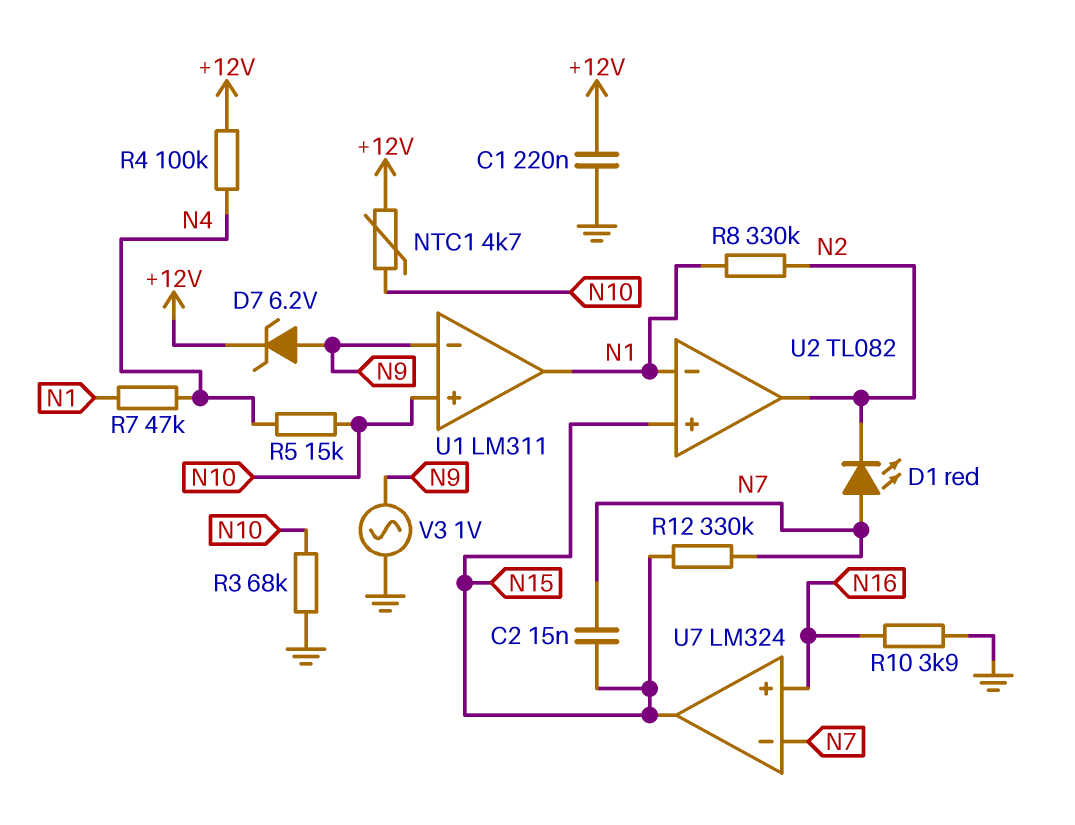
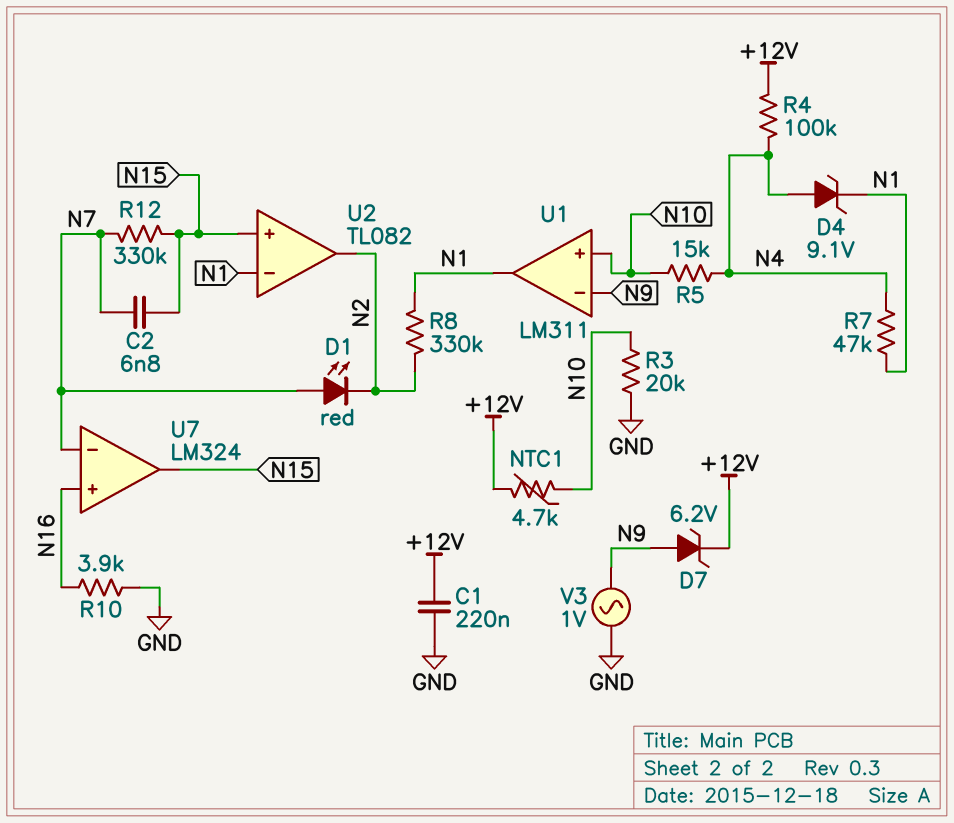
C2: 15nF (N7, N15) -> 6.8nF (N7, N15)
D4: none -> zener 9.1V (A N4, K N1)
R3: 68k (GND, N10) -> 20k (GND, N10)

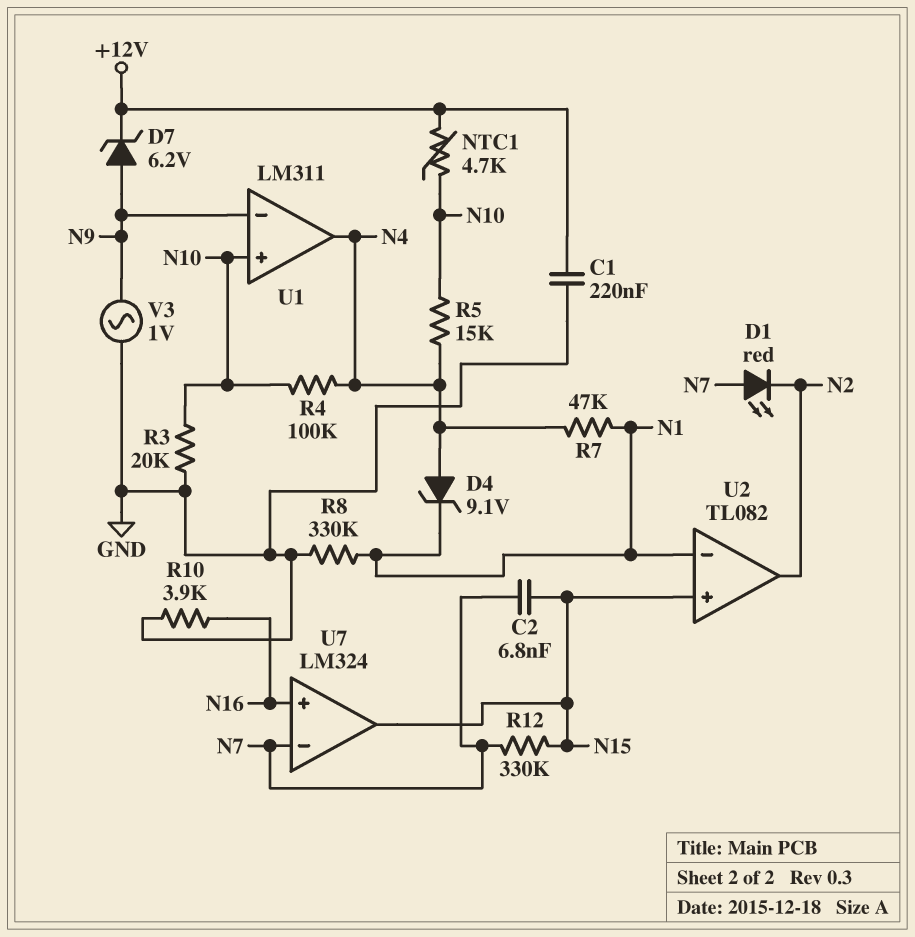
R4: 100k (+12V, N4) -> 100k (N4, N10)
R8: 330k (N1, N2) -> 330k (GND, N1)
U1 pin out: N1 -> N4

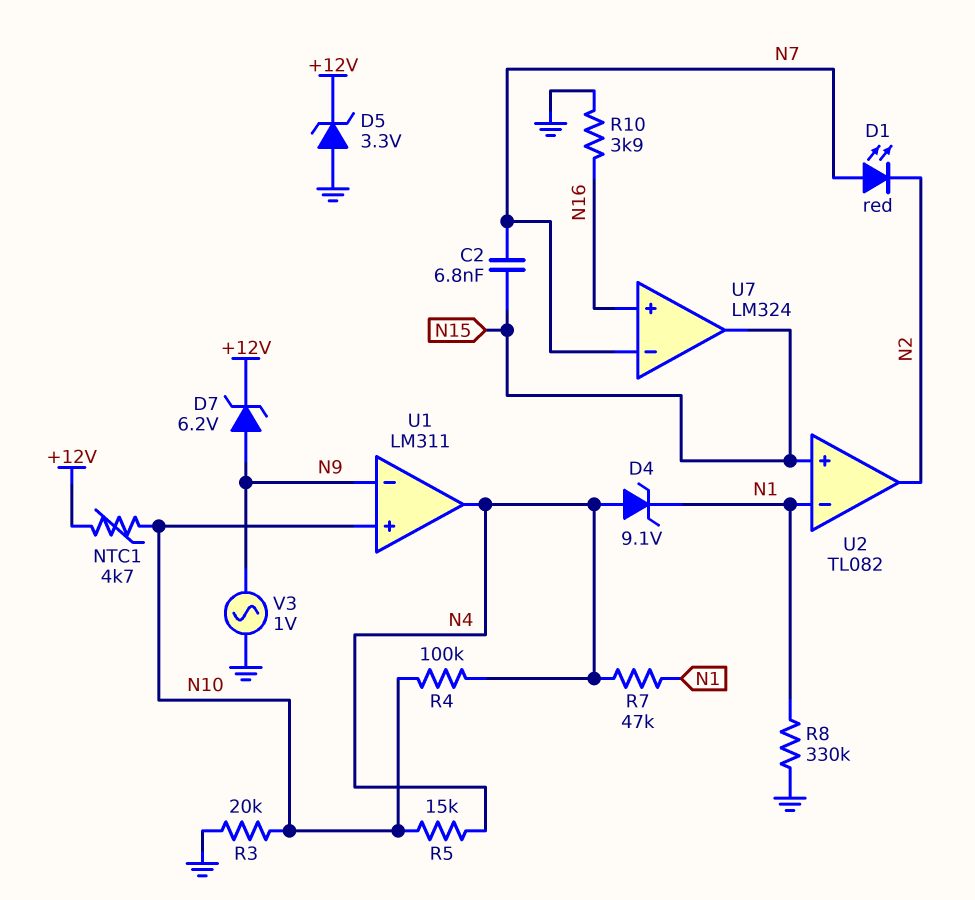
C1: 220nF (+12V, GND) -> none
D5: none -> zener 3.3V (A GND, K +12V)
R12: 330k (N7, N15) -> none

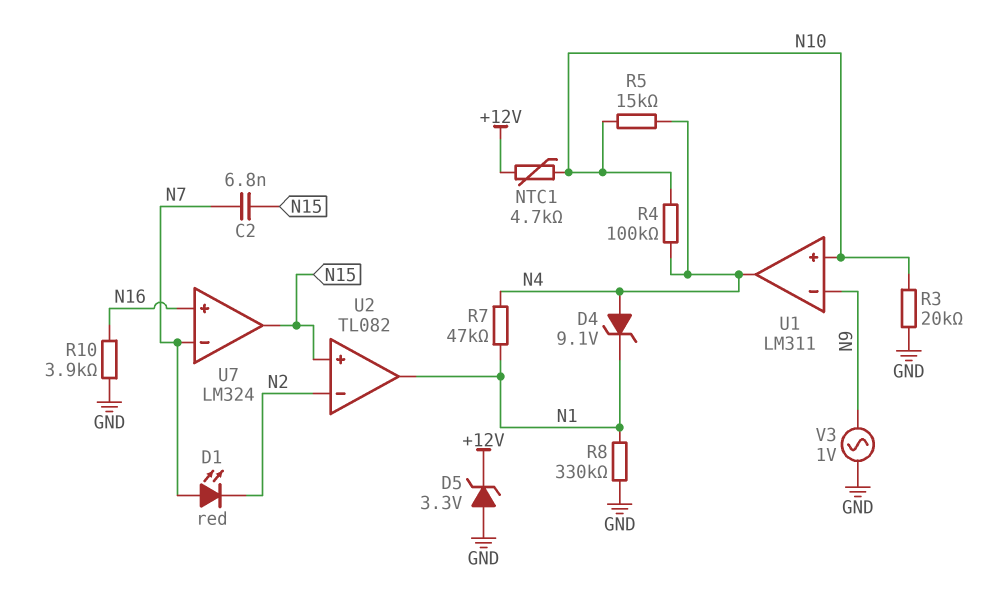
D7: zener 6.2V (A N9, K +12V) -> none
U2 pin in-: N1 -> N2
U2 pin out: N2 -> N1

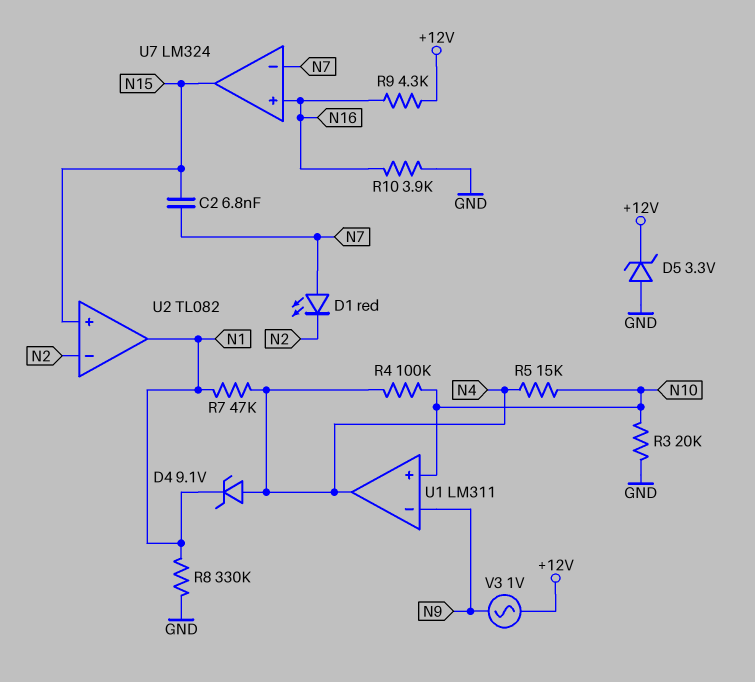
NTC1: 4.7k (+12V, N10) -> none
R9: none -> 4.3k (+12V, N16)
V3: AC 1V (GND, N9) -> AC 1V (+12V, N9)

